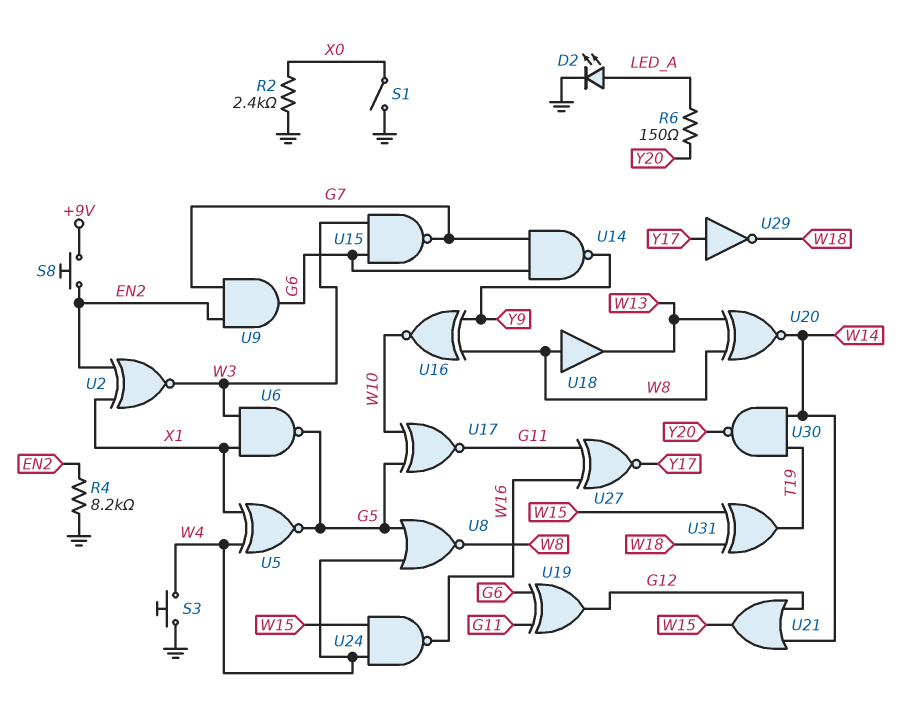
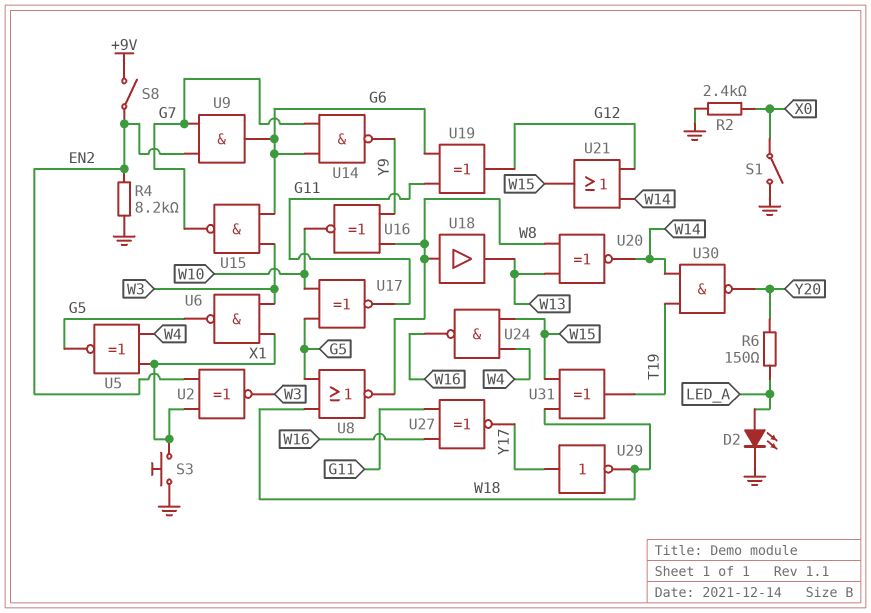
S3: button (GND, W4) -> button (GND, X1)
S8: button (+9V, EN2) -> switch (+9V, EN2)
U8: NOR (in G5, in W4, out W8) -> NOR (in G5, in W18, out W8)

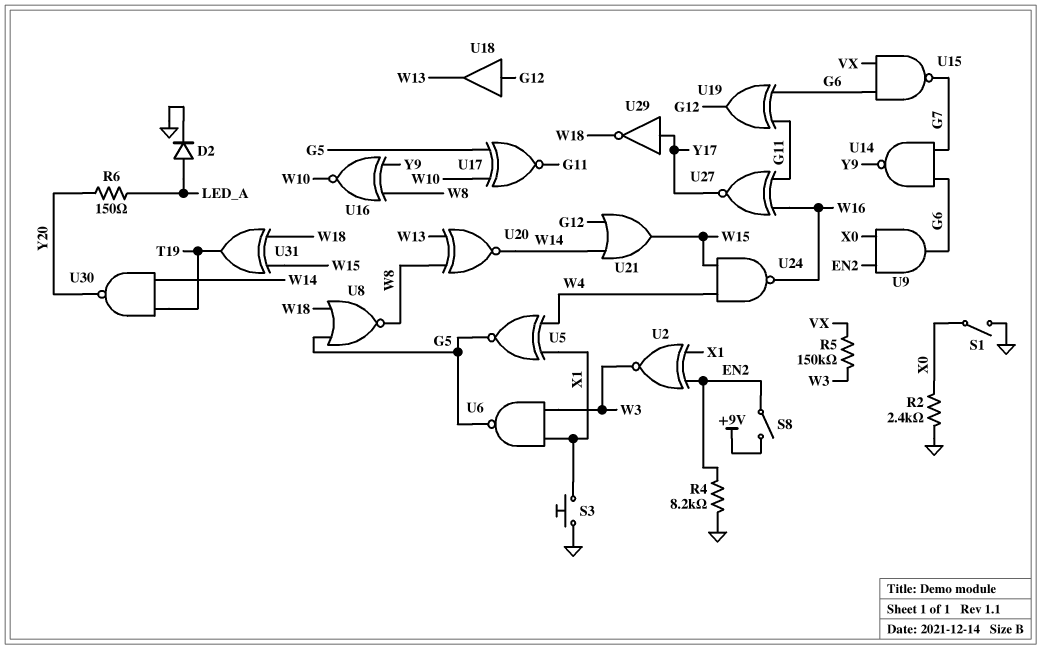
D2: LED (A LED_A, K GND) -> diode (A LED_A, K GND)
R5: none -> 150k (VX, W3)
U9: AND (in EN2, in G7, out G6) -> AND (in EN2, in X0, out G6)
U15: NAND (in G6, in W3, out G7) -> NAND (in G6, in VX, out G7)
U18: buffer (in W8, out W13) -> buffer (in G12, out W13)

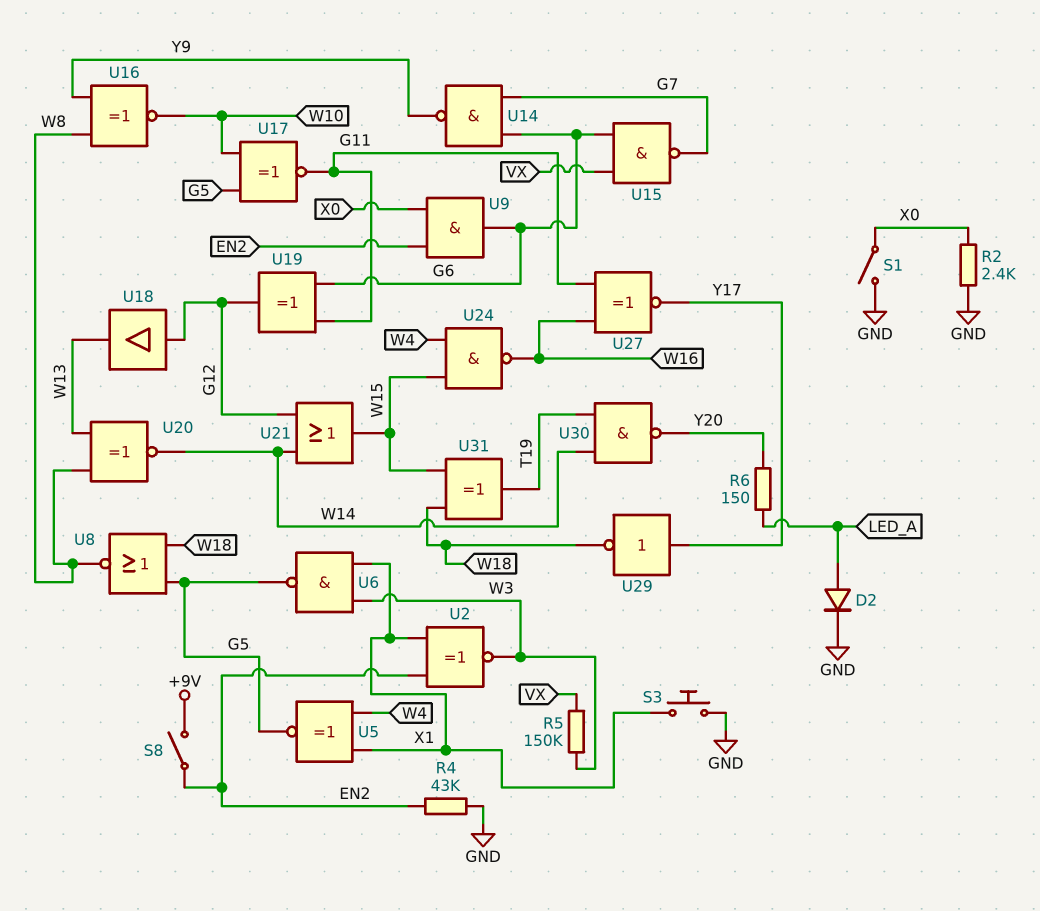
R4: 8.2k (EN2, GND) -> 43k (EN2, GND)

